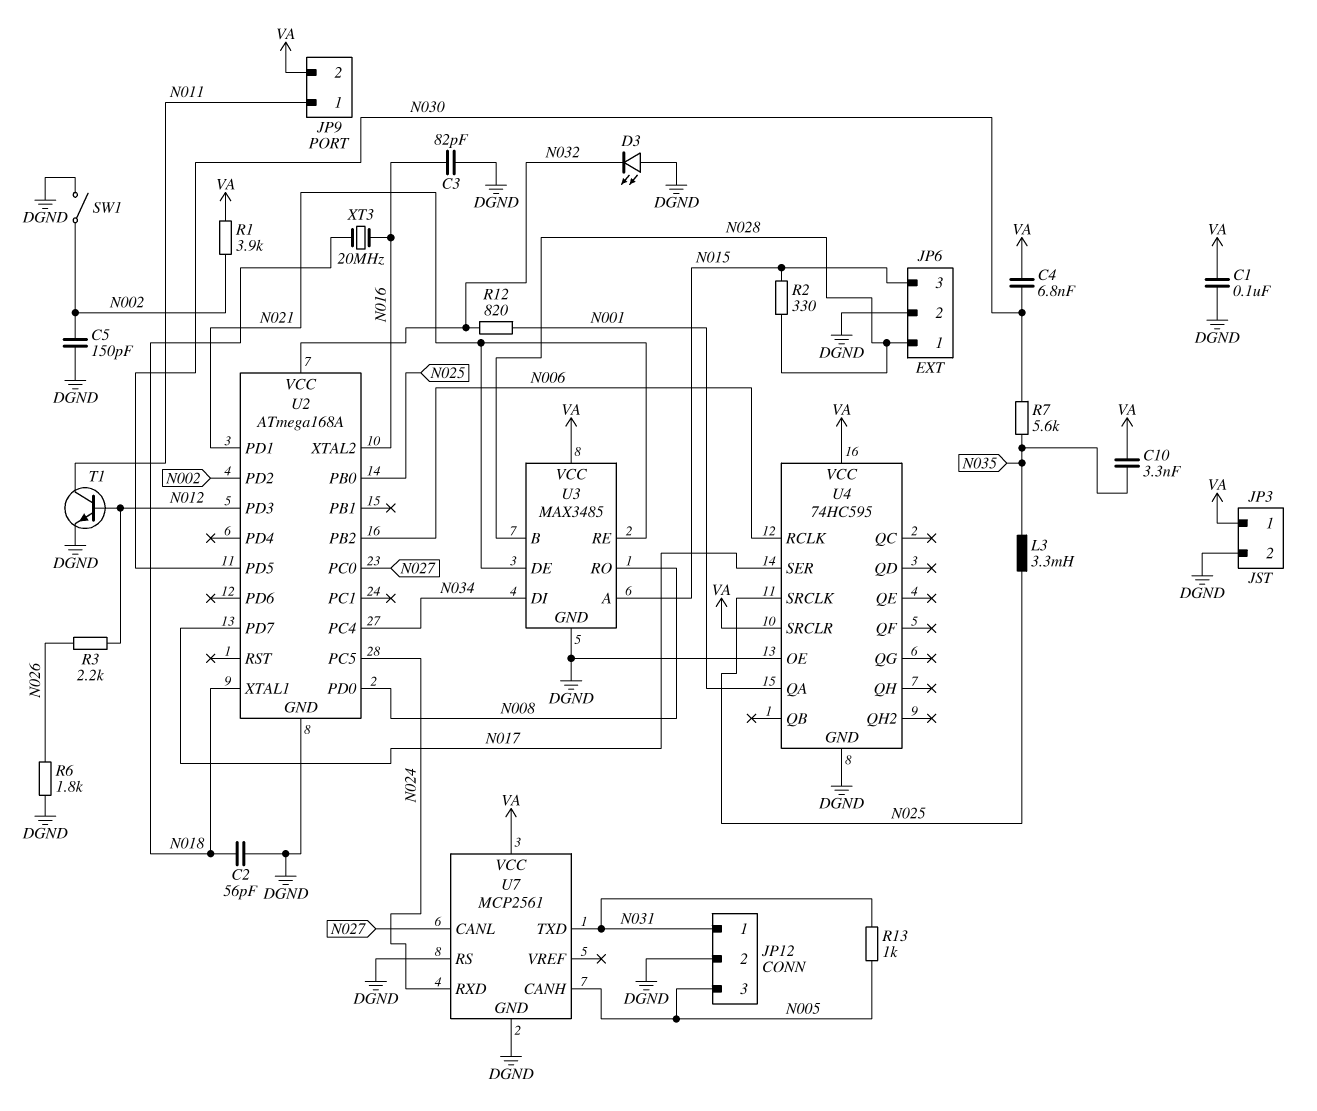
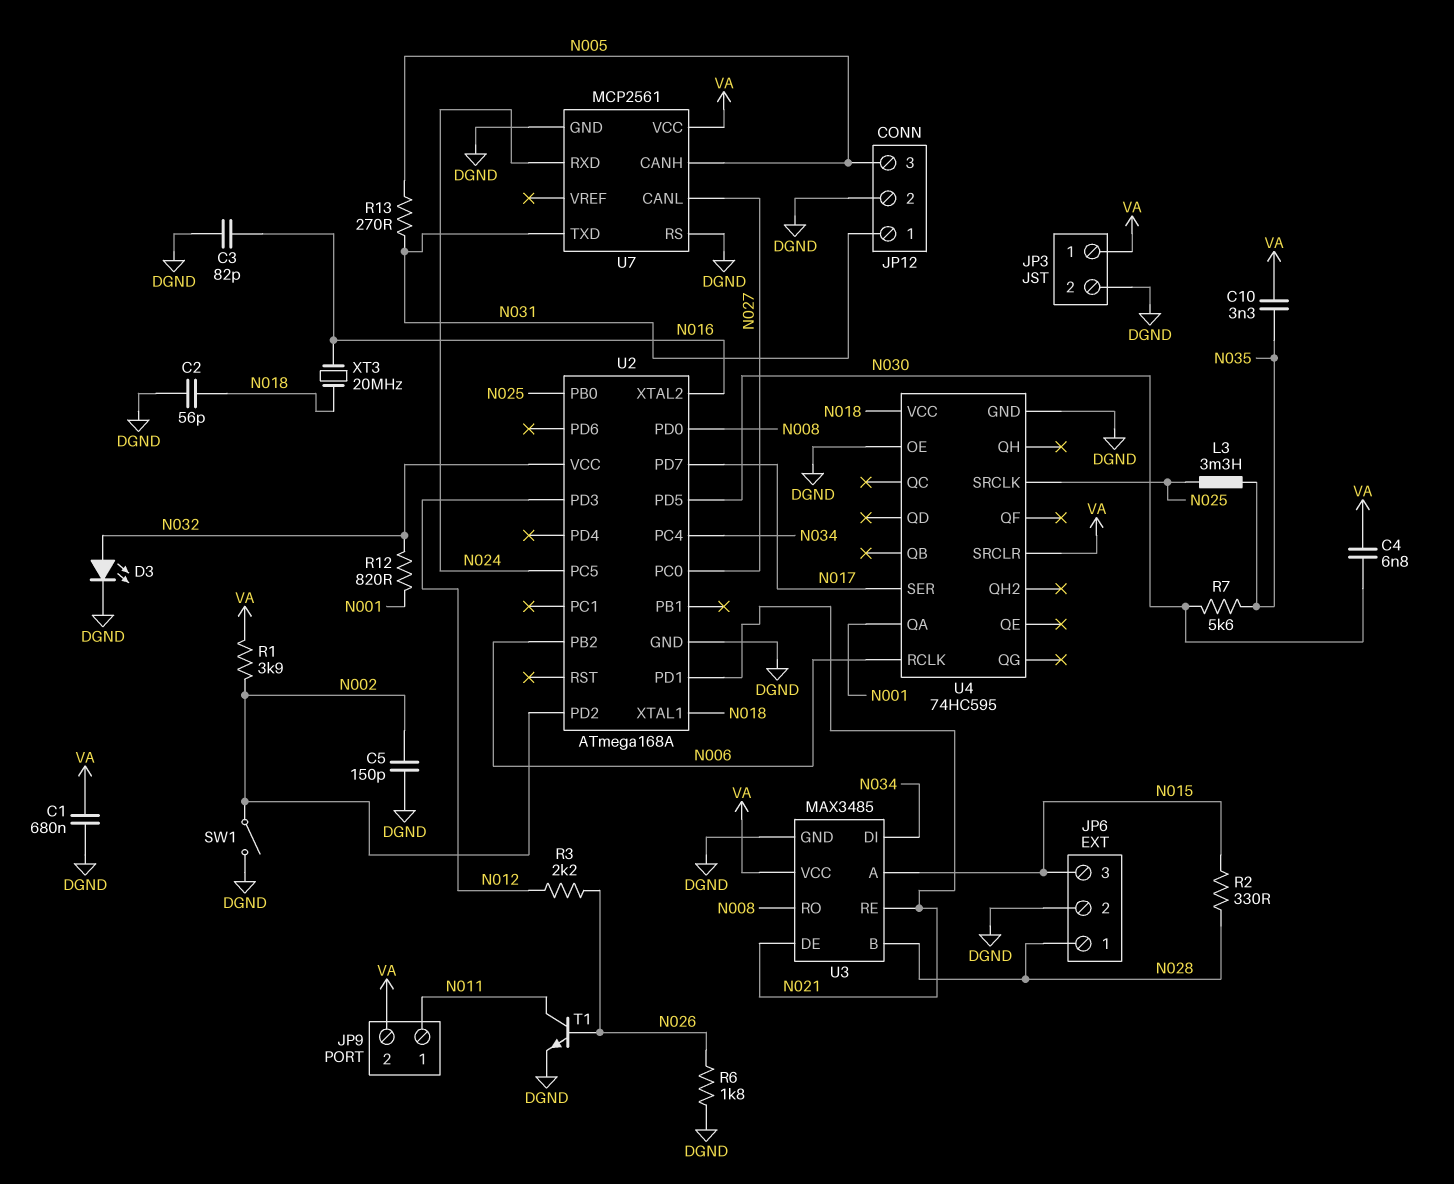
C1: 100nF (DGND, VA) -> 680nF (DGND, VA)
D3: LED (A DGND, K N032) -> LED (A N032, K DGND)
R13: 1k (N005, N031) -> 270 (N005, N031)
T1: NPN (B N012, C N011, E DGND) -> NPN (B N026, C N011, E DGND)
U4 pin VCC: VA -> N018

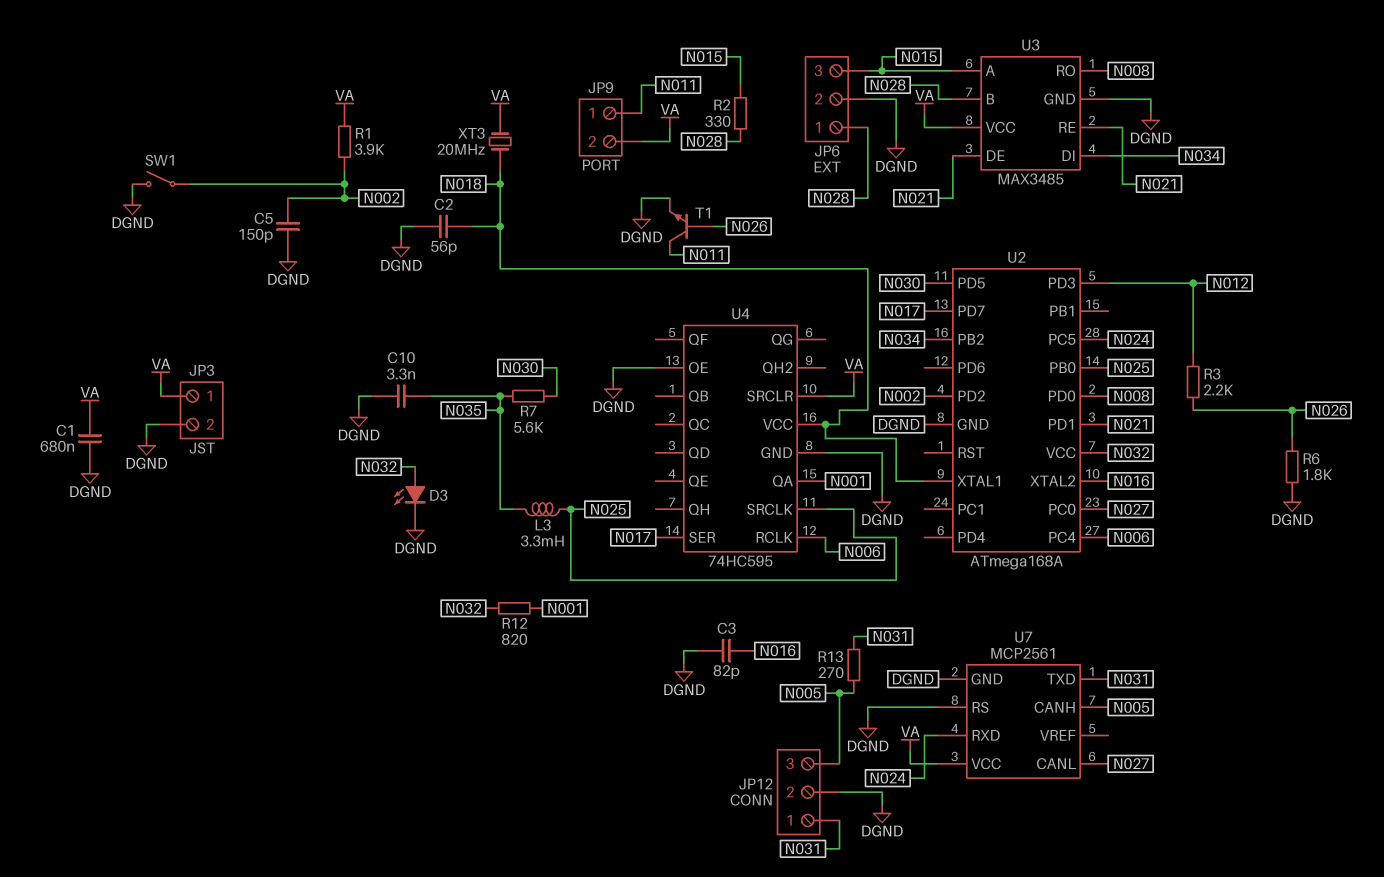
C4: 6.8nF (N030, VA) -> none
C10: 3.3nF (N035, VA) -> 3.3nF (DGND, N035)
U2 pin PB2: N006 -> N034
U2 pin PC4: N034 -> N006
XT3: 20MHz (N016, N018) -> 20MHz (N018, VA)

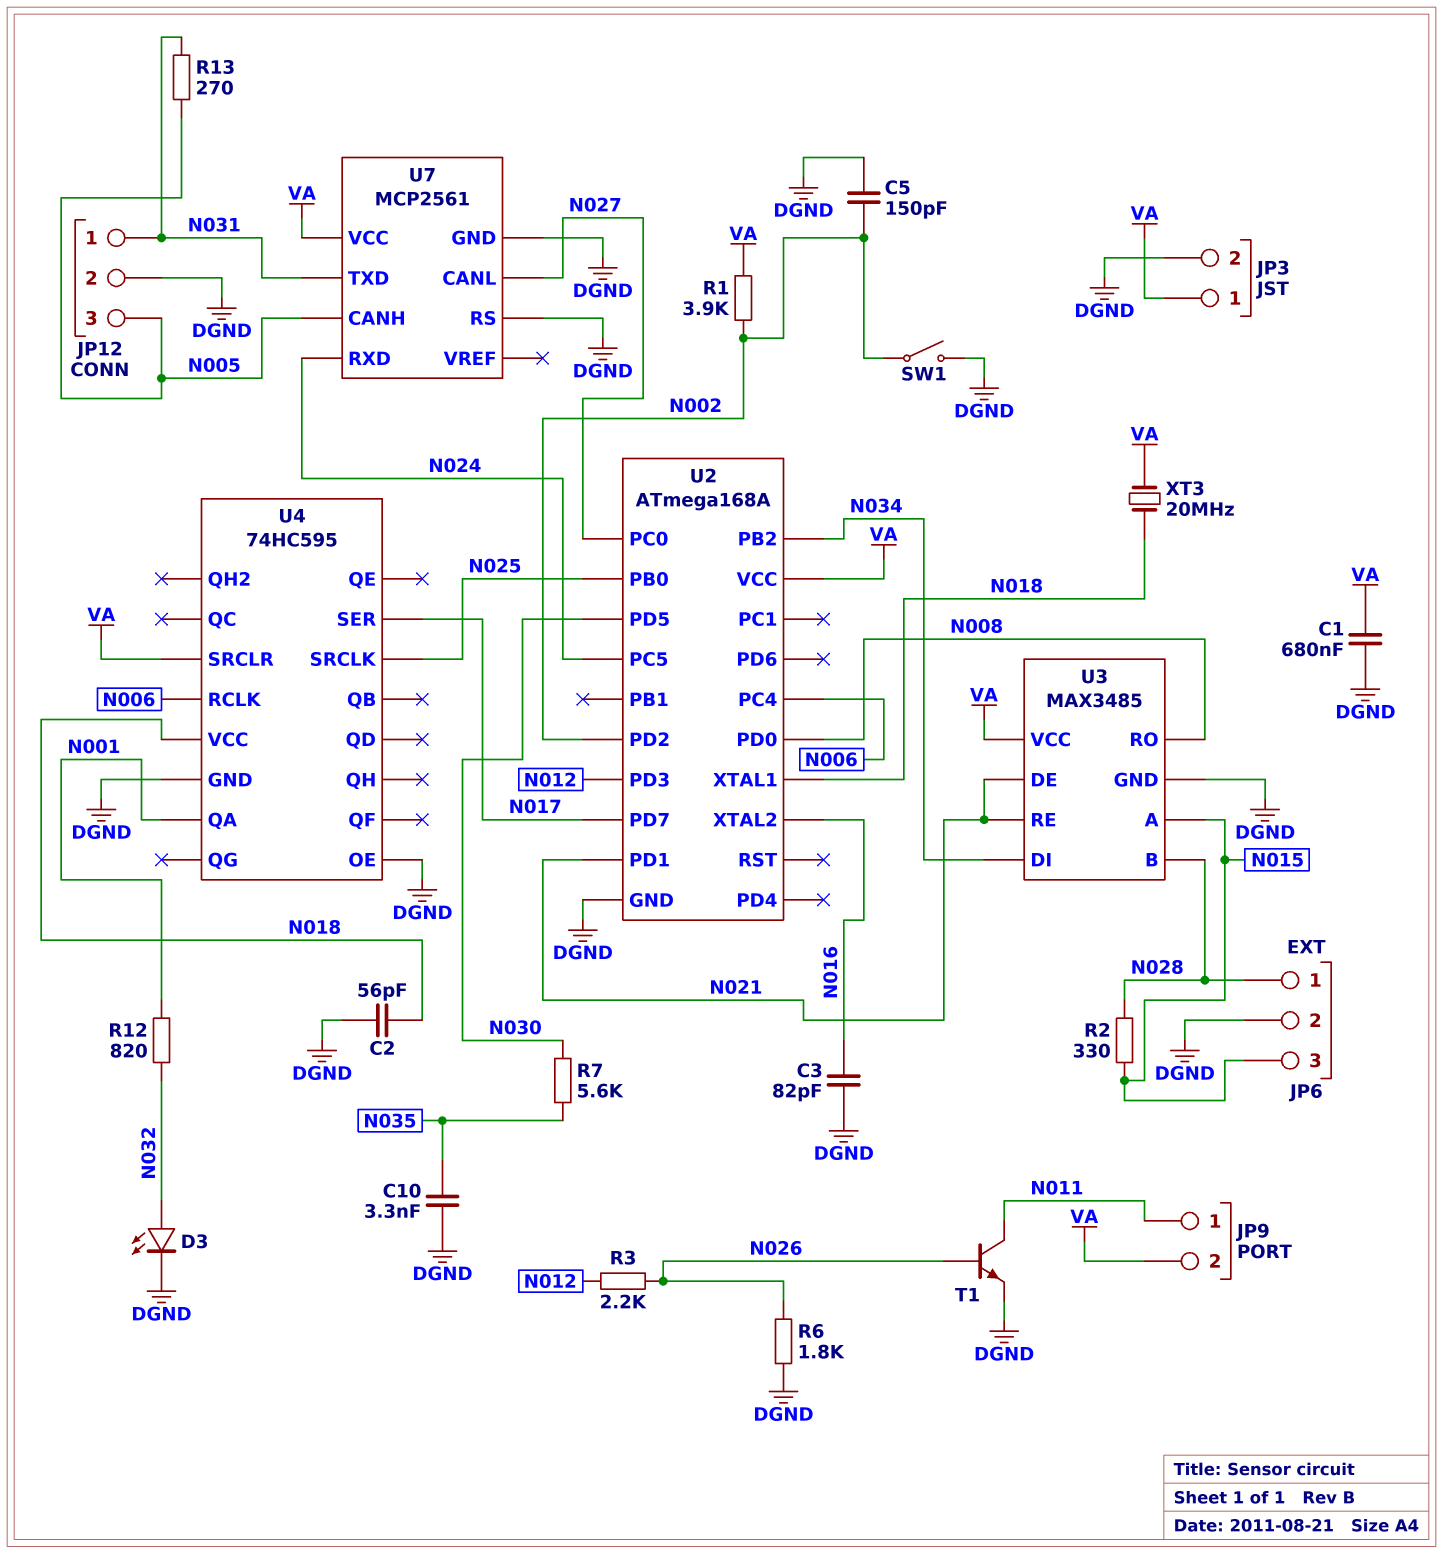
L3: 3.3mH (N025, N035) -> none
U2 pin VCC: N032 -> VA

